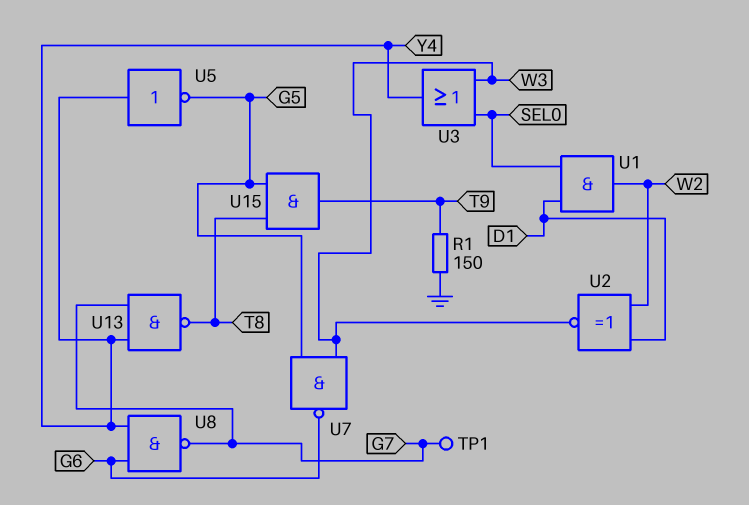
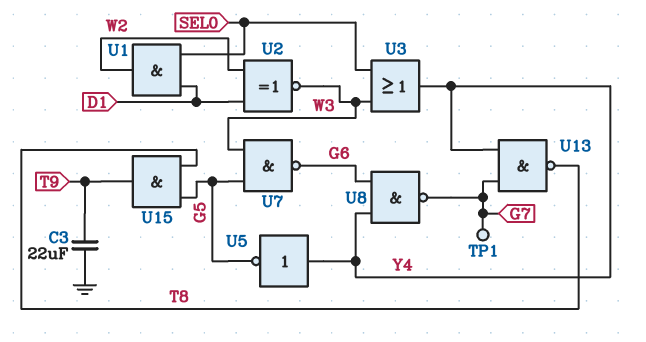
C3: none -> 22uF (GND, T9)
R1: 150 (GND, T9) -> none

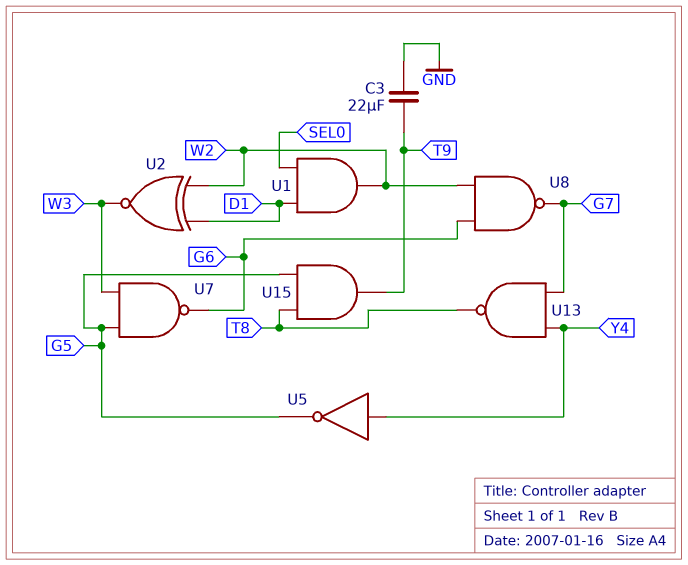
TP1: test point (G7) -> none
U3: OR (in SEL0, in W3, out Y4) -> none
U8: NAND (in G6, in Y4, out G7) -> NAND (in G6, in W2, out G7)

